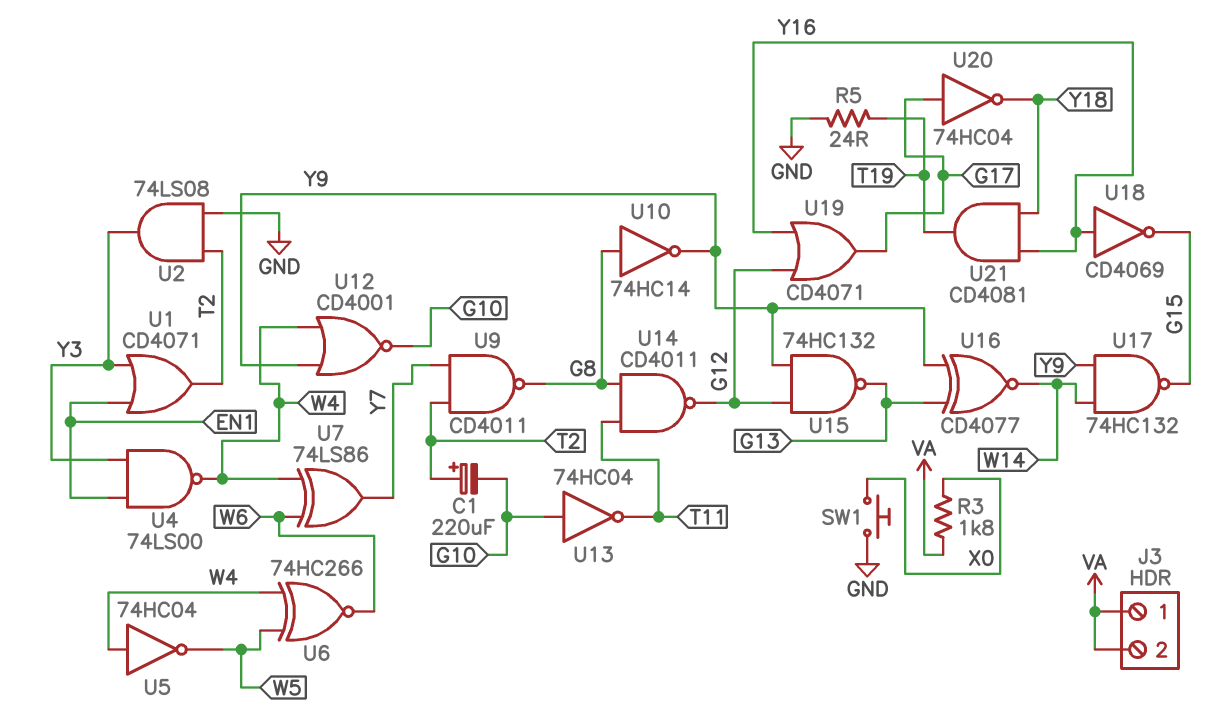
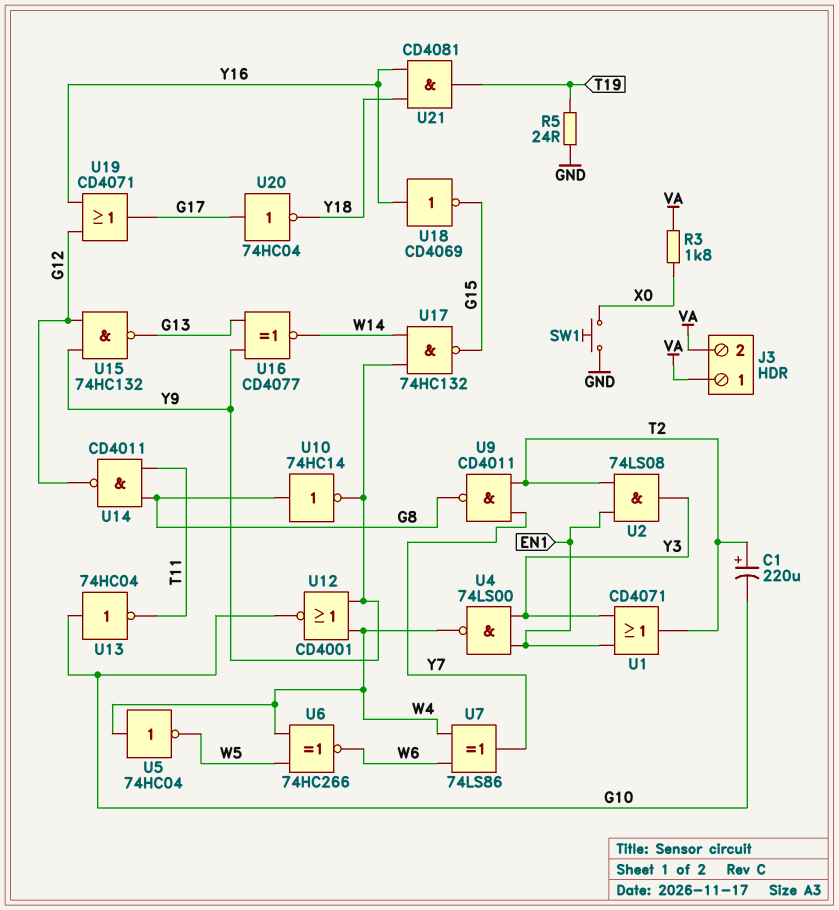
U2: AND 74LS08 (in GND, in T2, out Y3) -> AND 74LS08 (in EN1, in T2, out Y3)

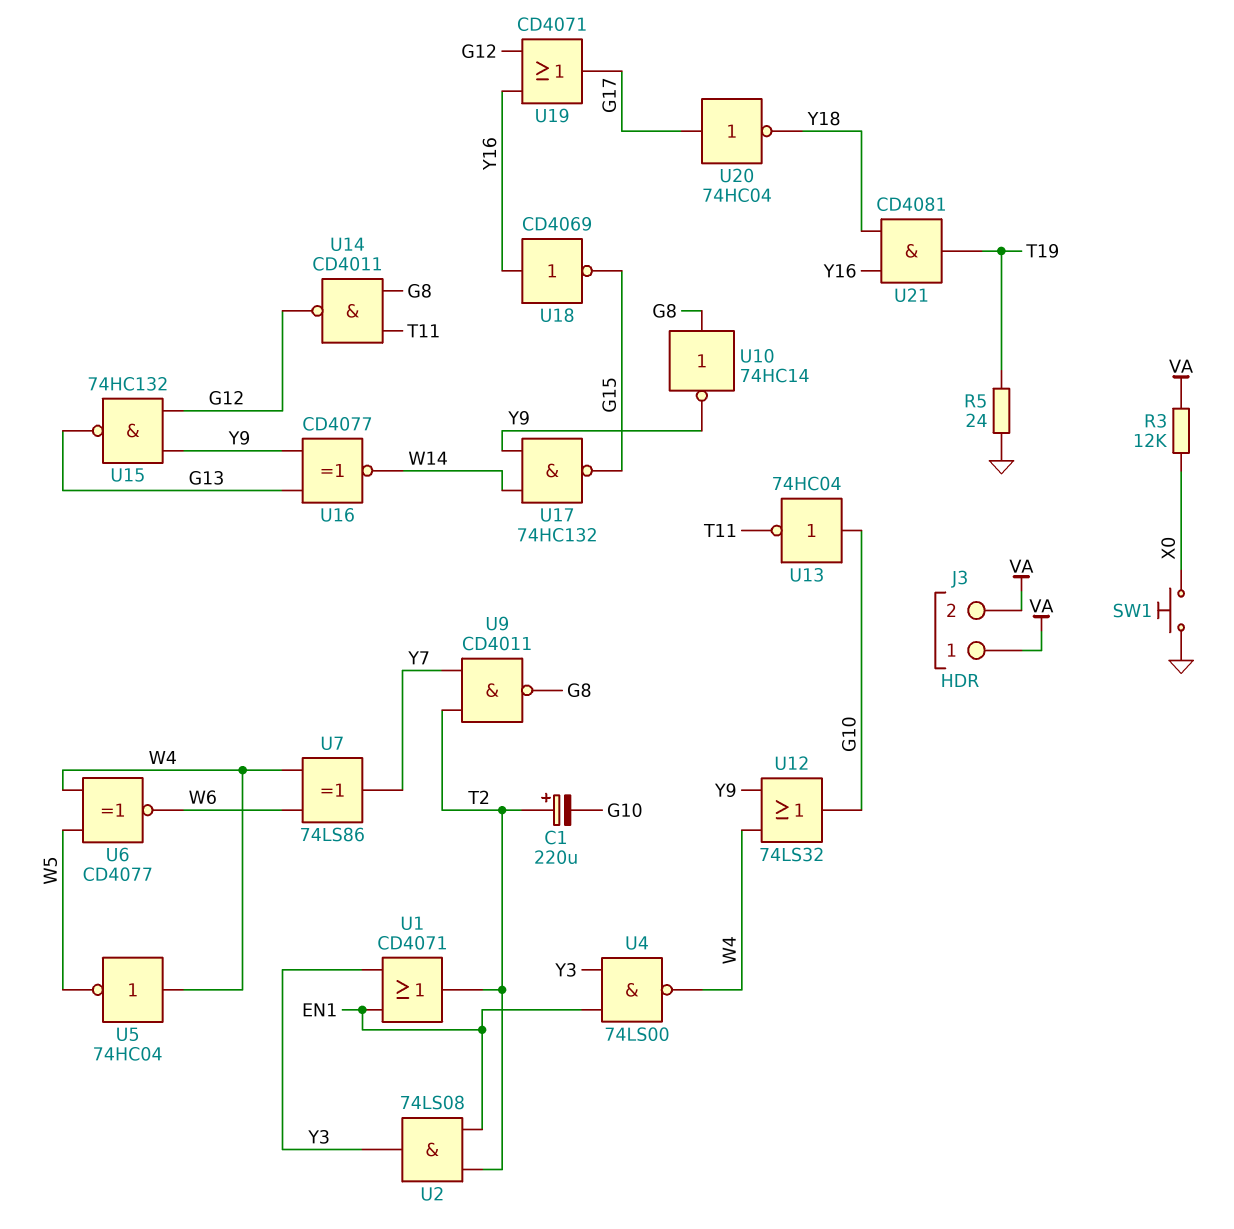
R3: 1.8k (VA, X0) -> 12k (VA, X0)
U6: XNOR 74HC266 (in W4, in W5, out W6) -> XNOR CD4077 (in W4, in W5, out W6)
U12: NOR CD4001 (in W4, in Y9, out G10) -> OR 74LS32 (in W4, in Y9, out G10)

